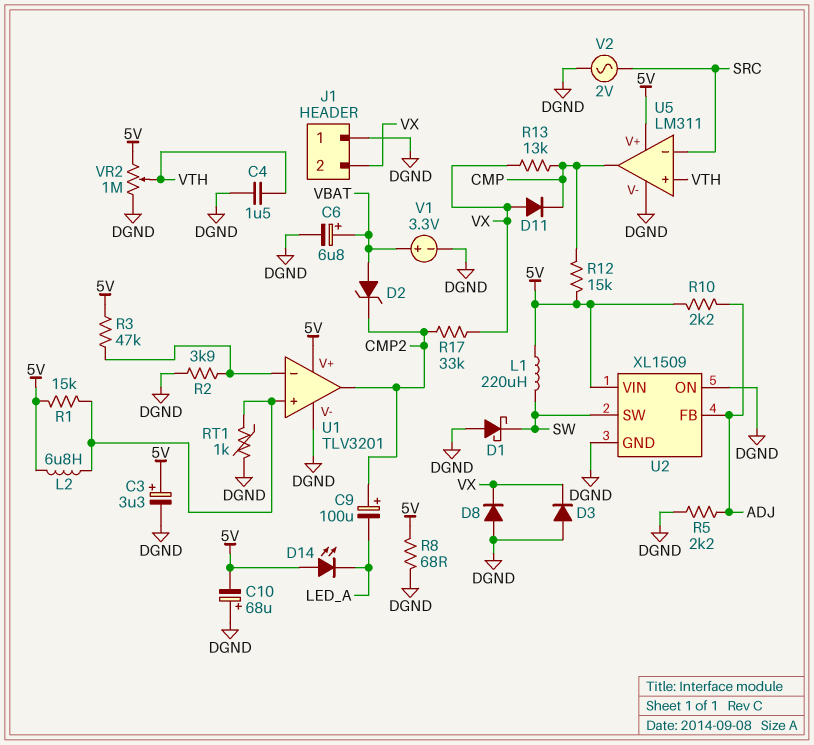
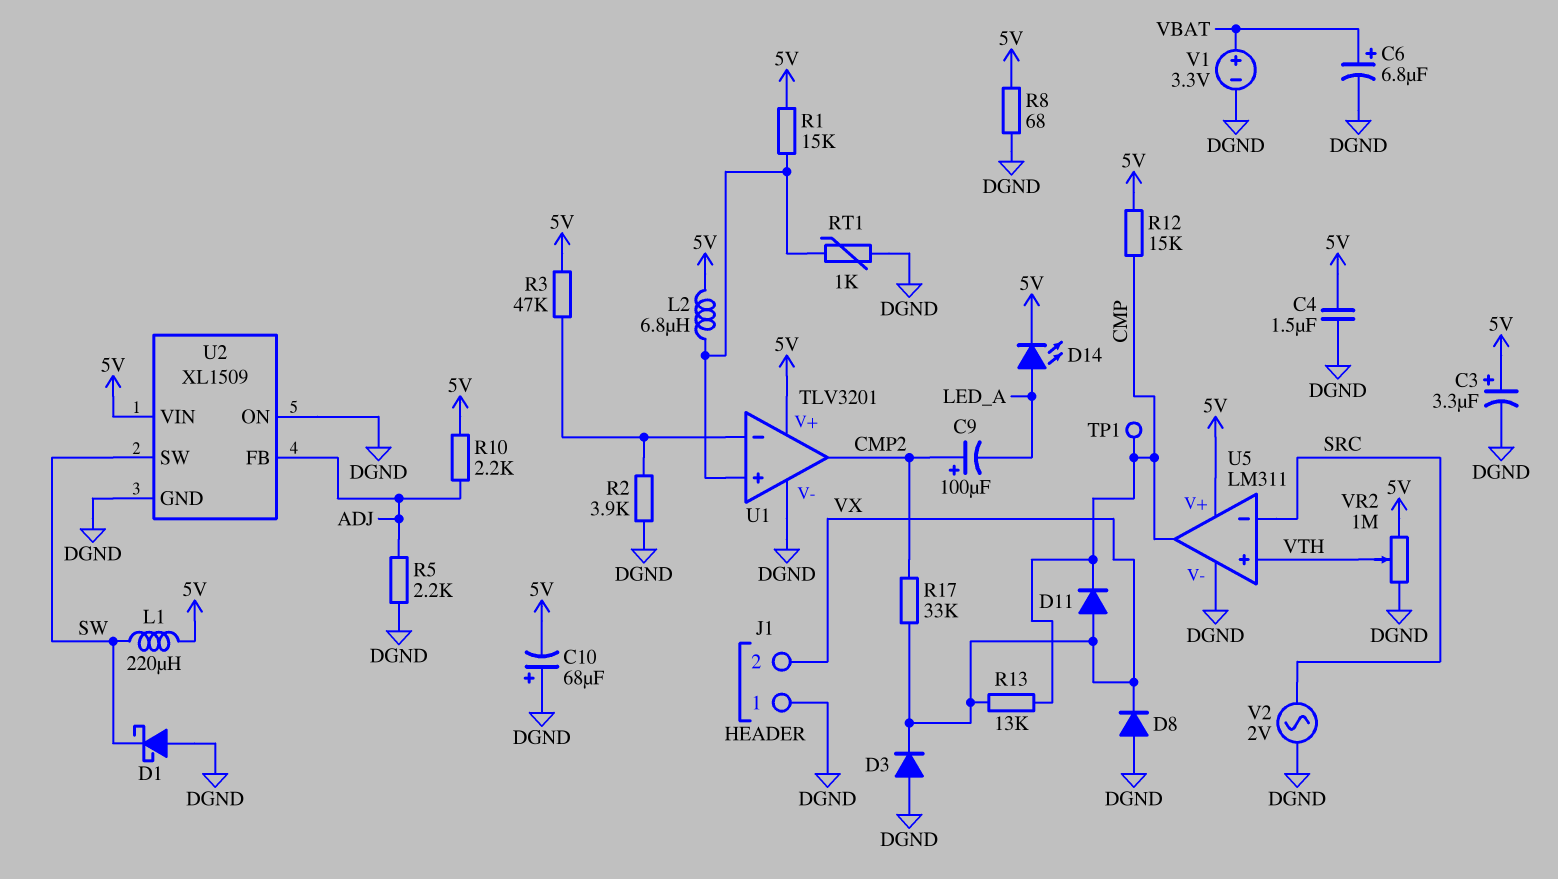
C4: 1.5uF (DGND, VTH) -> 1.5uF (5V, DGND)
D2: zener (A VBAT, K CMP2) -> none
D14: LED (A 5V, K LED_A) -> LED (A LED_A, K 5V)
TP1: none -> test point (CMP)

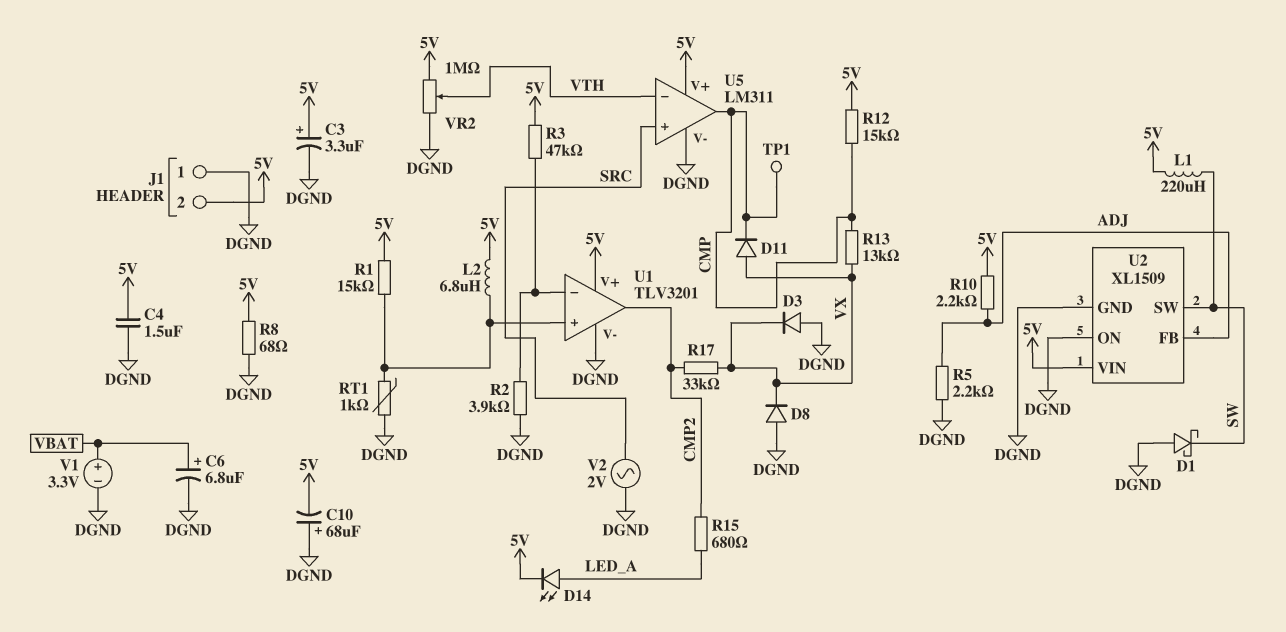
C9: 100uF (plus CMP2, minus LED_A) -> none
J1 pin 2: VX -> 5V
R15: none -> 680 (CMP2, LED_A)
U5 pin in+: VTH -> SRC
U5 pin in-: SRC -> VTH

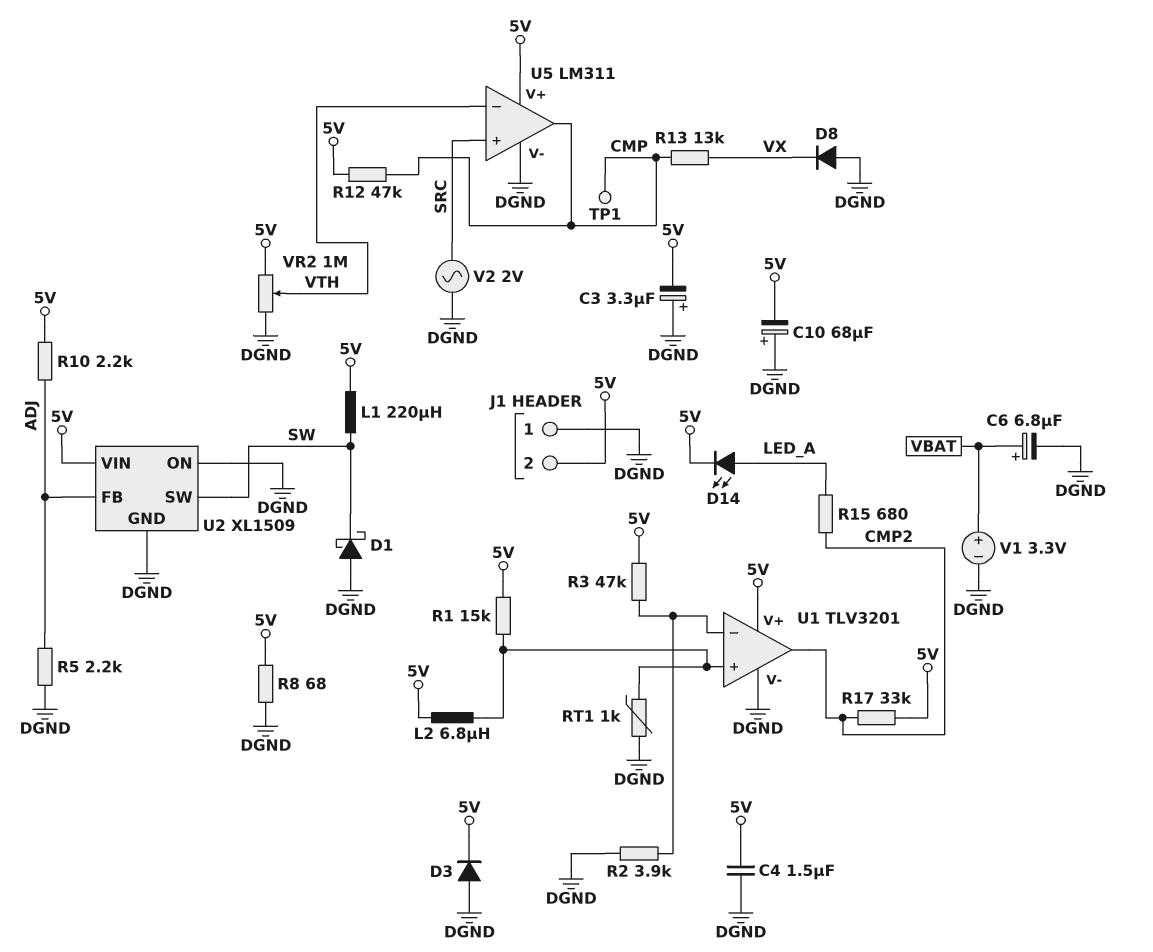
C3: 3.3uF (plus 5V, minus DGND) -> 3.3uF (plus DGND, minus 5V)
D3: diode (A DGND, K VX) -> diode (A DGND, K 5V)
D11: diode (A VX, K CMP) -> none
R12: 15k (5V, CMP) -> 47k (5V, CMP)
R17: 33k (CMP2, VX) -> 33k (5V, CMP2)

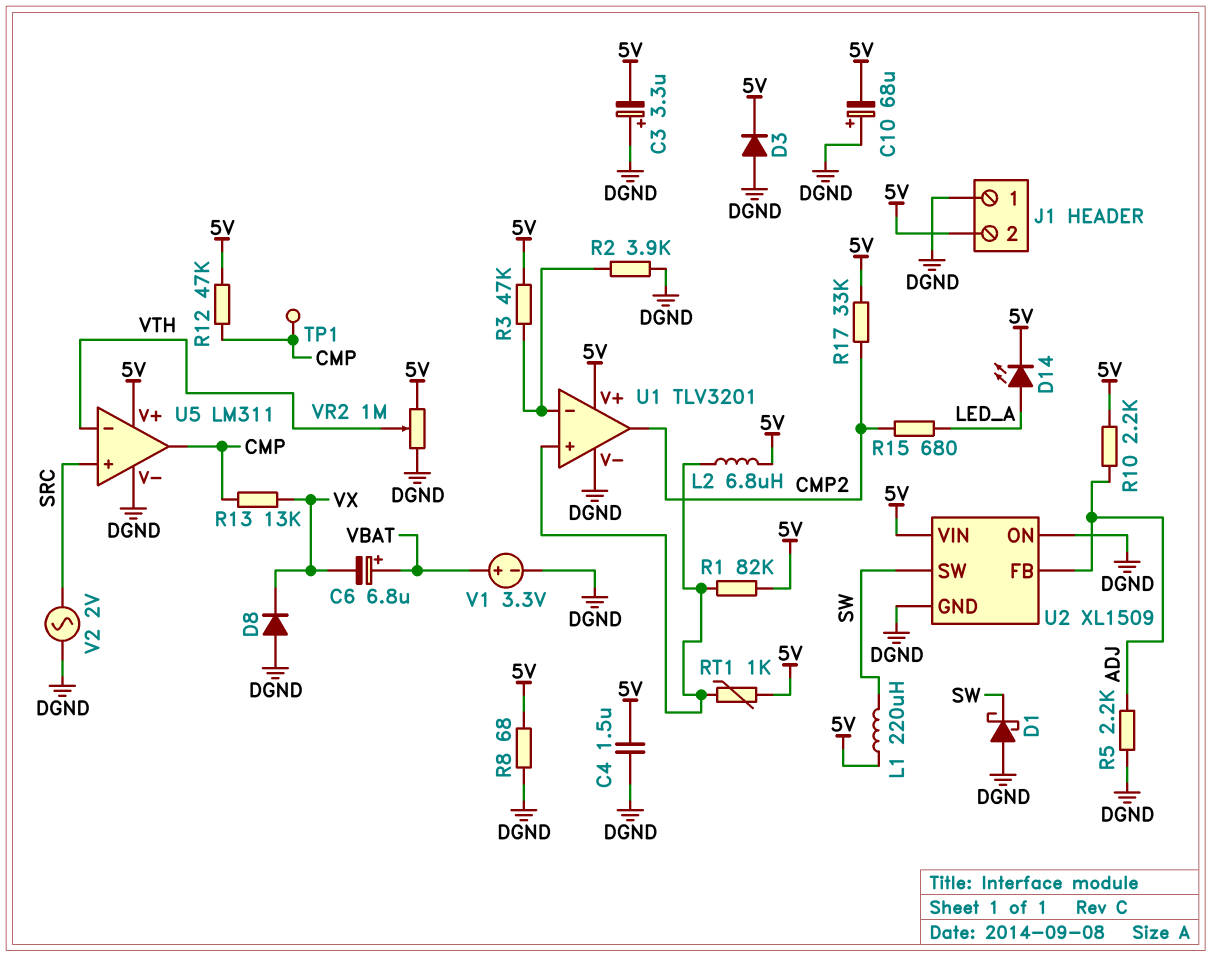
C6: 6.8uF (plus VBAT, minus DGND) -> 6.8uF (plus VBAT, minus VX)
R1: 15k (5V, U1/in+) -> 82k (5V, U1/in+)
RT1: 1k (DGND, U1/in+) -> 1k (5V, U1/in+)

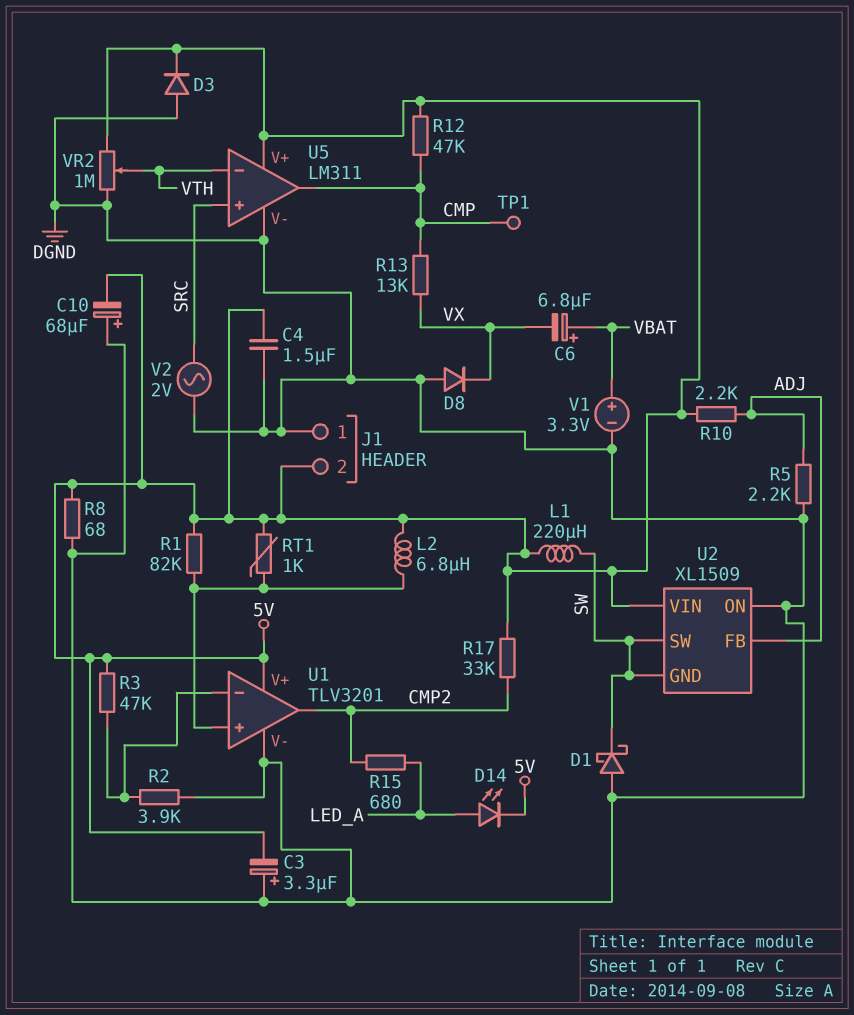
U2 pin GND: DGND -> SW

